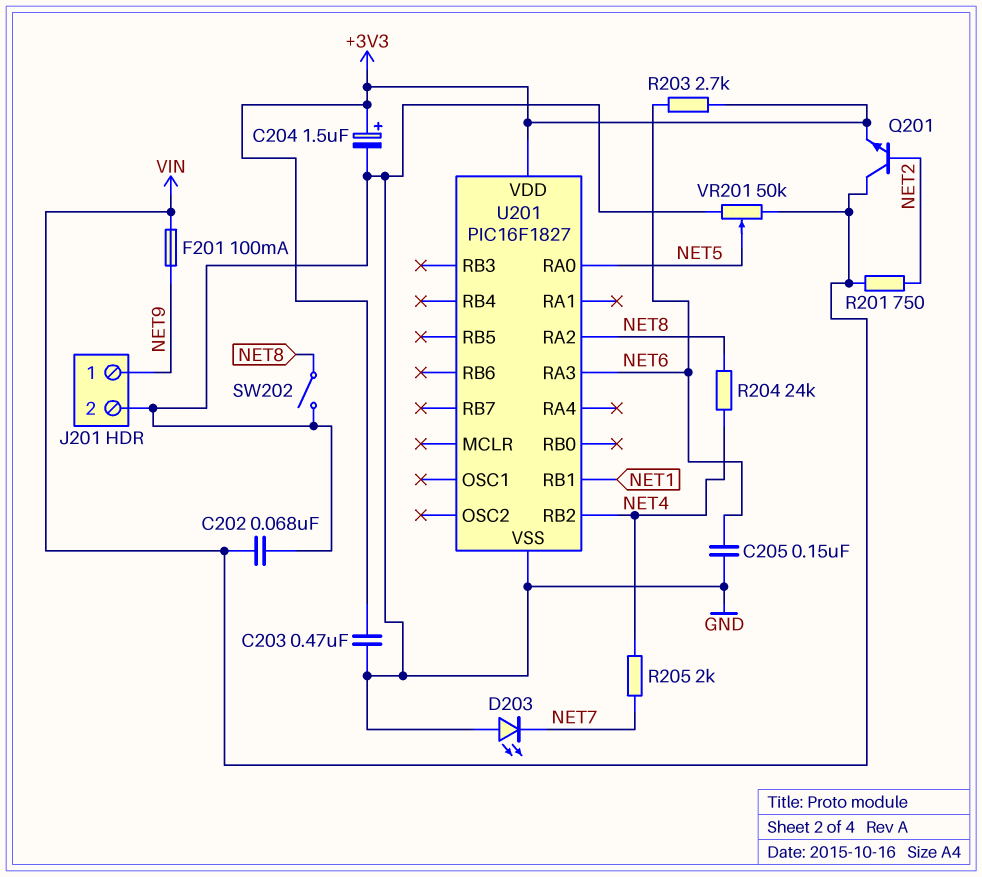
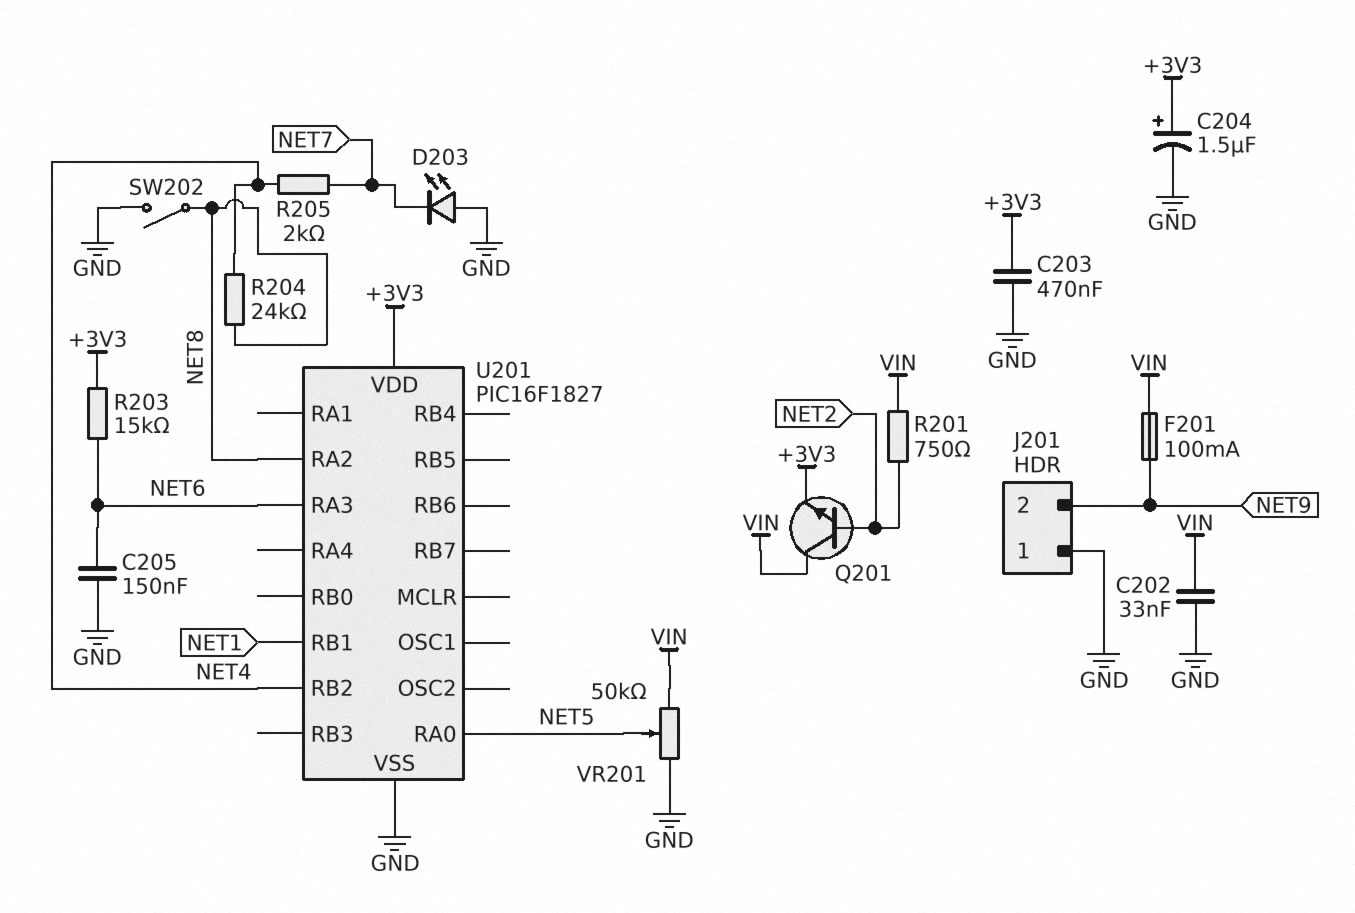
C202: 68nF (GND, VIN) -> 33nF (GND, VIN)
J201 pin 1: NET9 -> GND
J201 pin 2: GND -> NET9
R203: 2.7k (+3V3, NET6) -> 15k (+3V3, NET6)

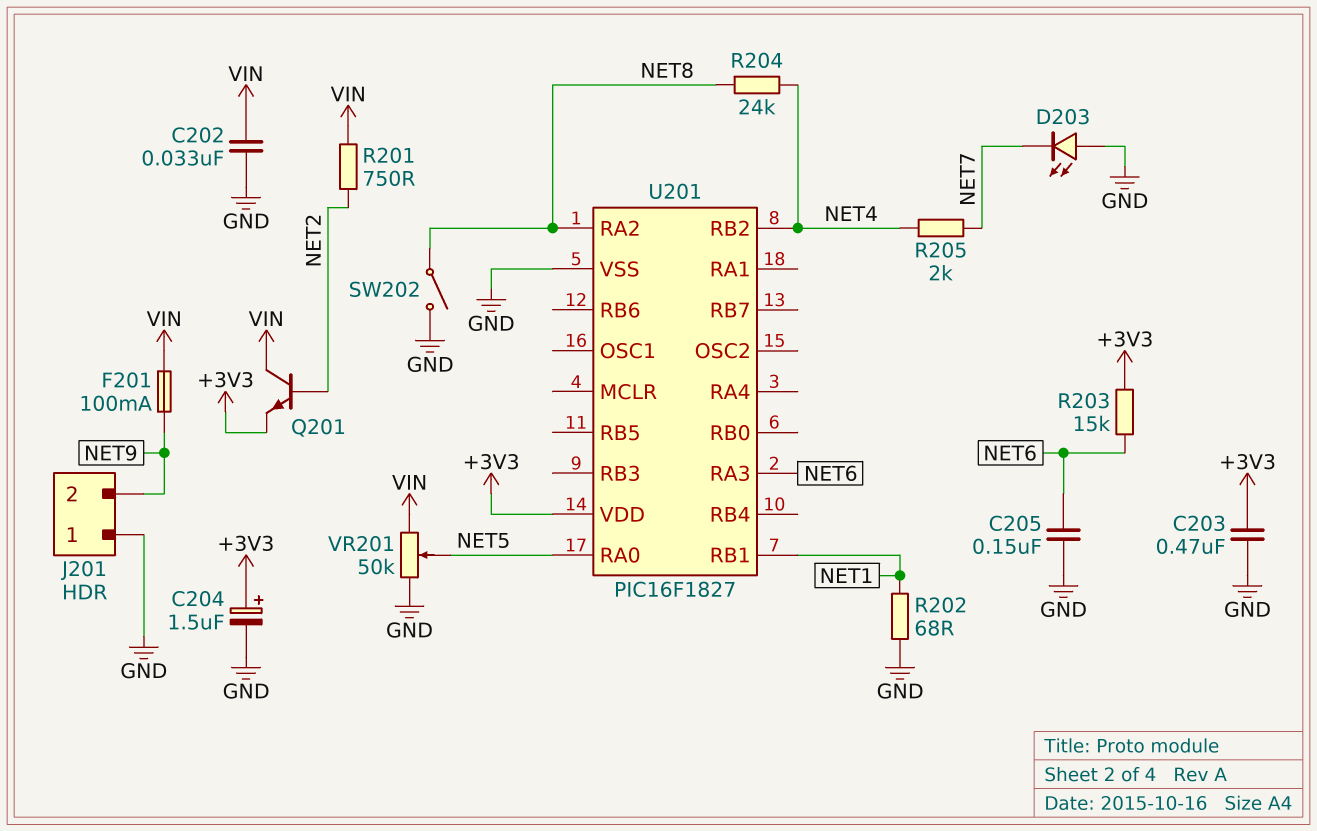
R202: none -> 68 (GND, NET1)

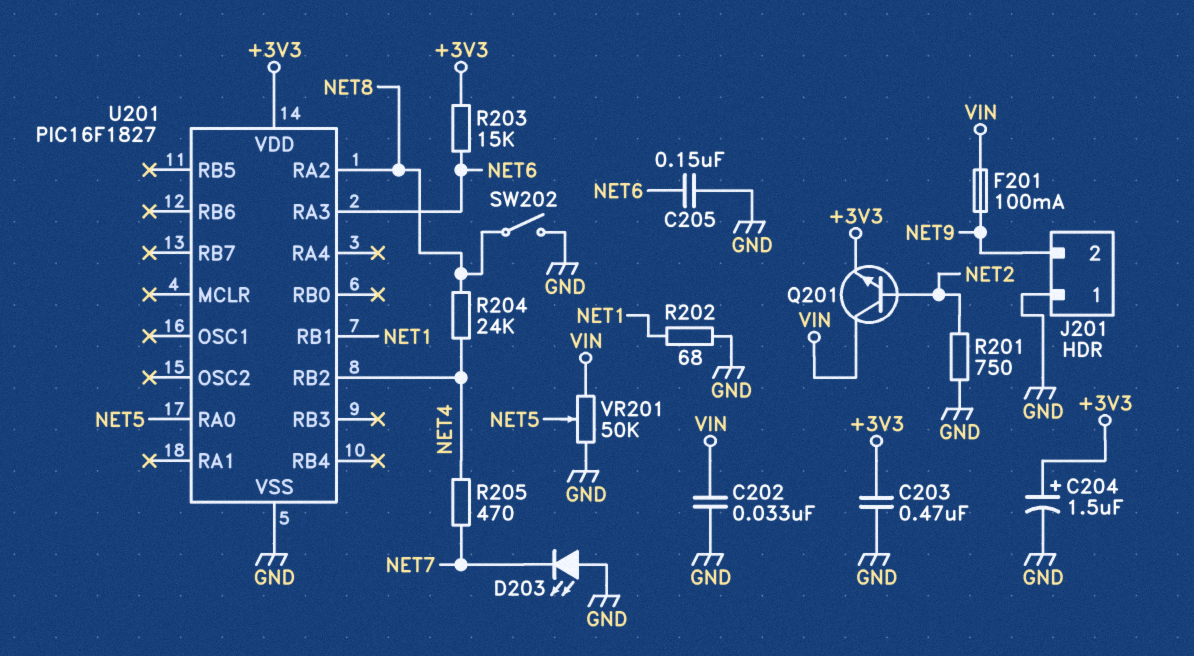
R201: 750 (NET2, VIN) -> 750 (GND, NET2)
R205: 2k (NET4, NET7) -> 470 (NET4, NET7)

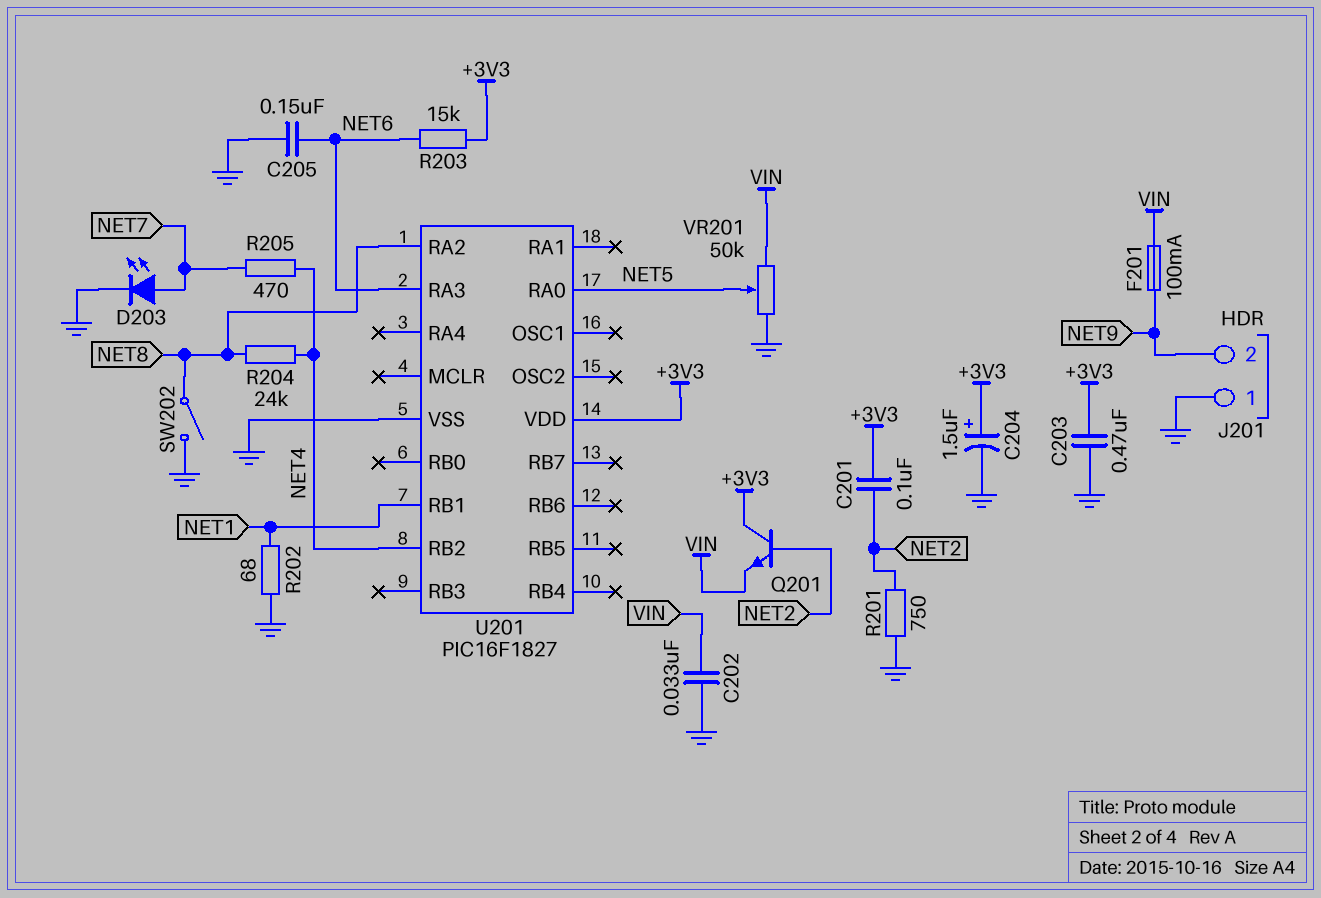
C201: none -> 100nF (+3V3, NET2)
D203: LED (A GND, K NET7) -> LED (A NET7, K GND)
Q201: NPN (B NET2, C VIN, E +3V3) -> NPN (B NET2, C +3V3, E VIN)

